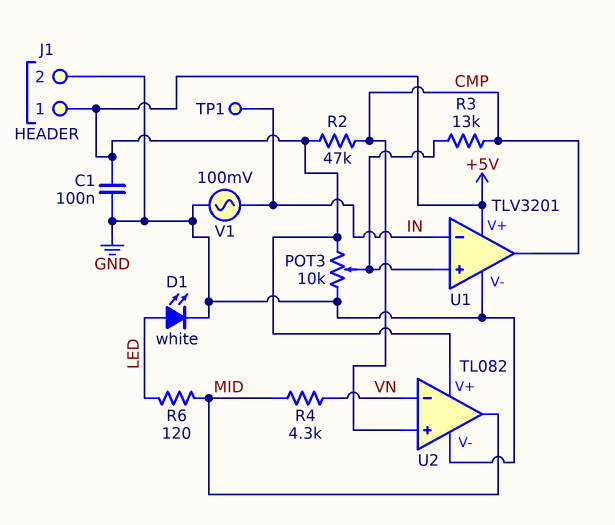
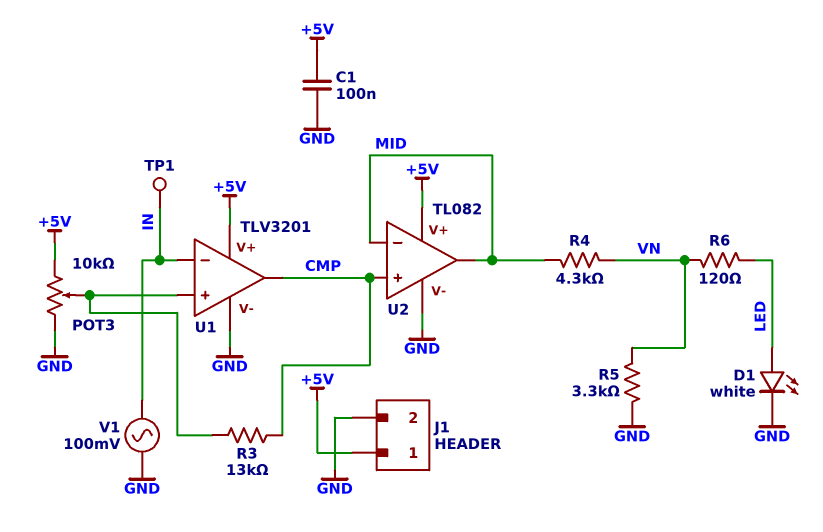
R2: 47k (+5V, CMP) -> none
R5: none -> 3.3k (GND, VN)
R6: 120 (LED, MID) -> 120 (LED, VN)
U2 pin in-: VN -> MID

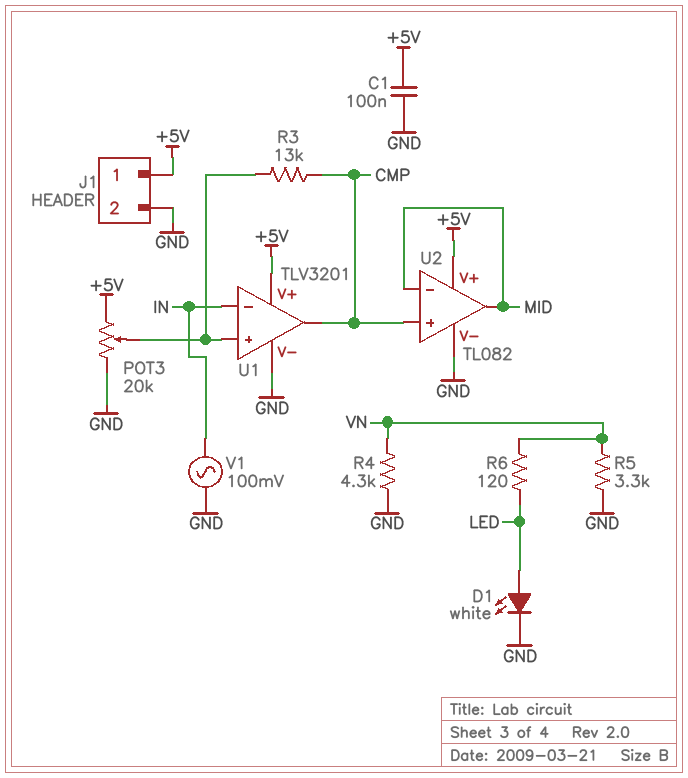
POT3: 10k (+5V, GND, wiper U1/in+) -> 20k (+5V, GND, wiper U1/in+)
R4: 4.3k (MID, VN) -> 4.3k (GND, VN)
TP1: test point (IN) -> none

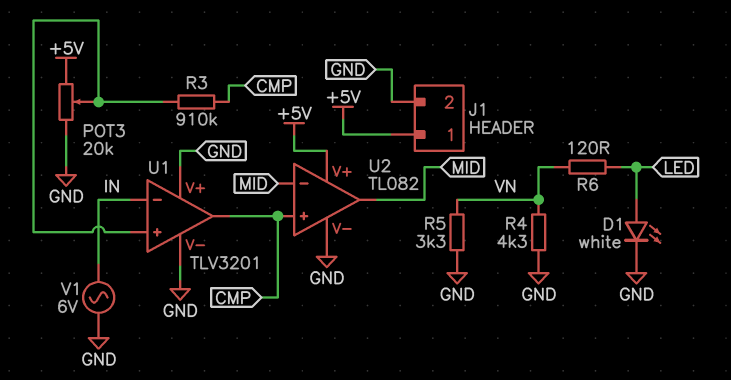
C1: 100nF (+5V, GND) -> none
R3: 13k (CMP, U1/in+) -> 910k (CMP, U1/in+)
U1 pin V+: +5V -> GND
V1: AC 100mV (GND, IN) -> AC 6V (GND, IN)

